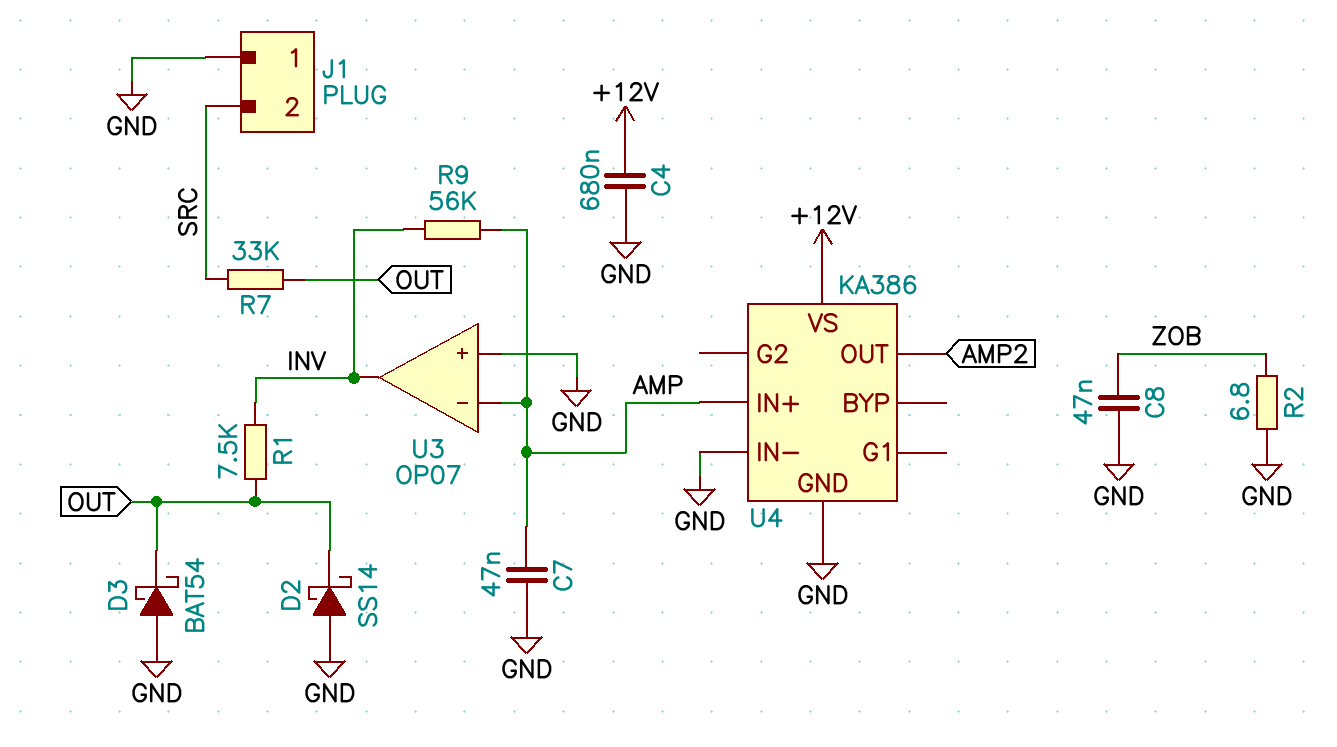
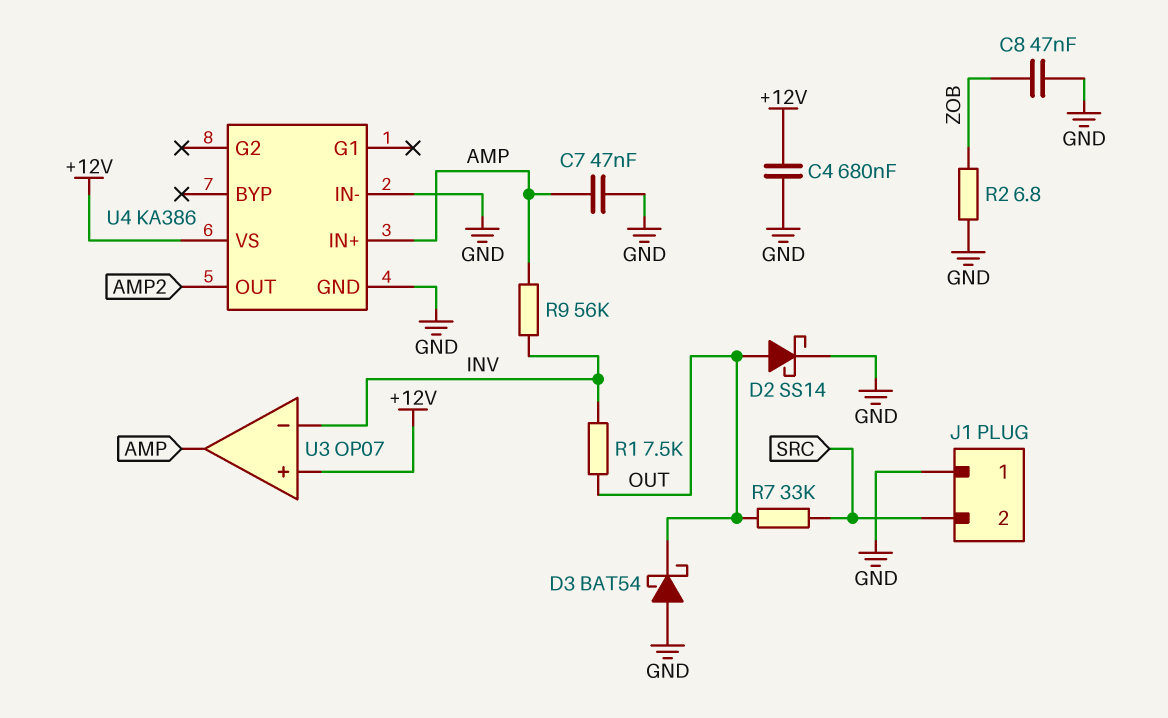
D2: schottky SS14 (A GND, K OUT) -> schottky SS14 (A OUT, K GND)
U3 pin in+: GND -> +12V
U3 pin in-: AMP -> INV
U3 pin out: INV -> AMP

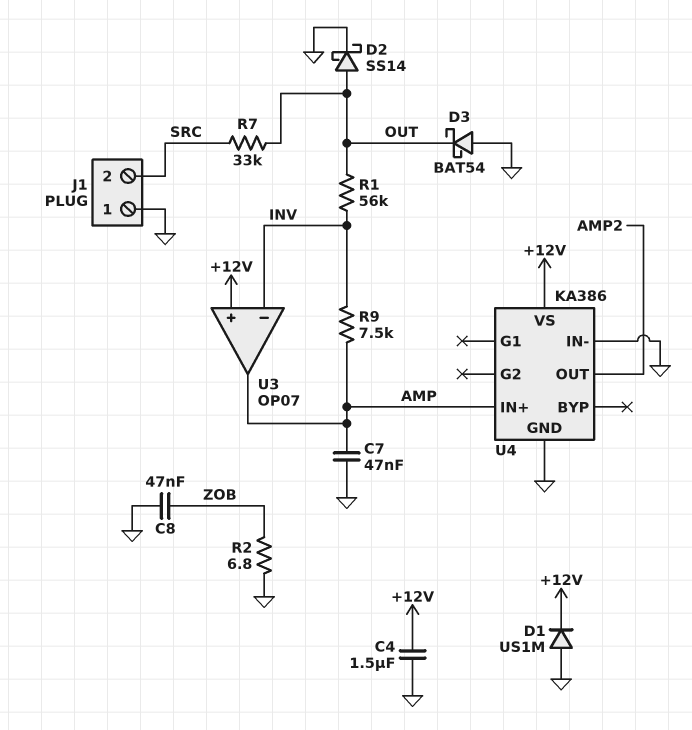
C4: 680nF (+12V, GND) -> 1.5uF (+12V, GND)
D1: none -> diode US1M (A GND, K +12V)
R1: 7.5k (INV, OUT) -> 56k (INV, OUT)
R9: 56k (AMP, INV) -> 7.5k (AMP, INV)

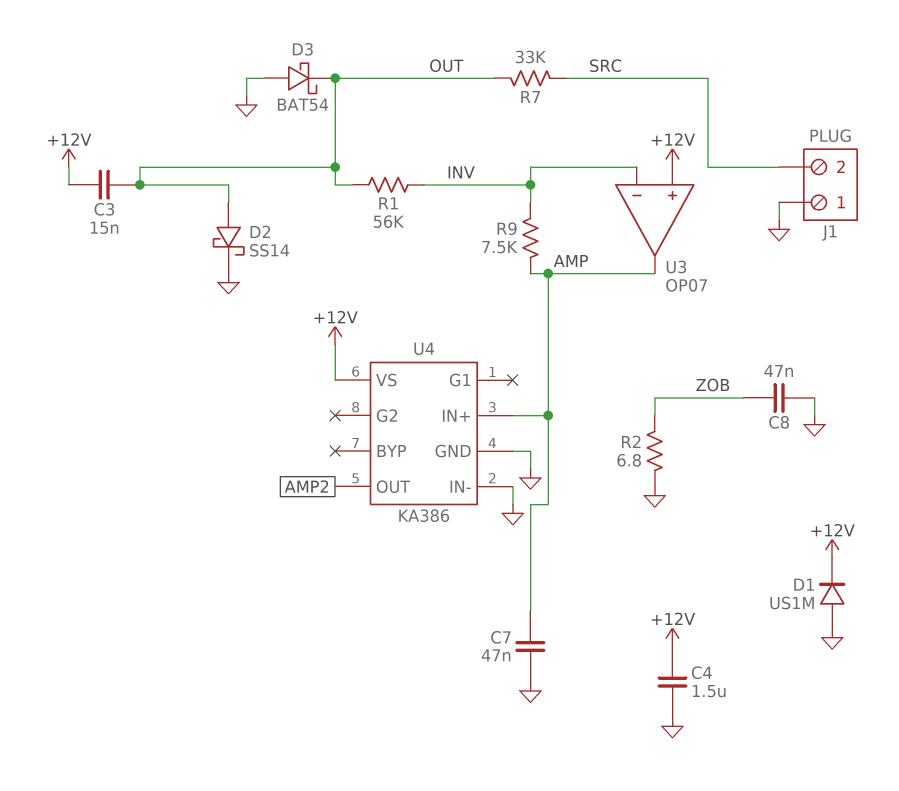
C3: none -> 15nF (+12V, OUT)

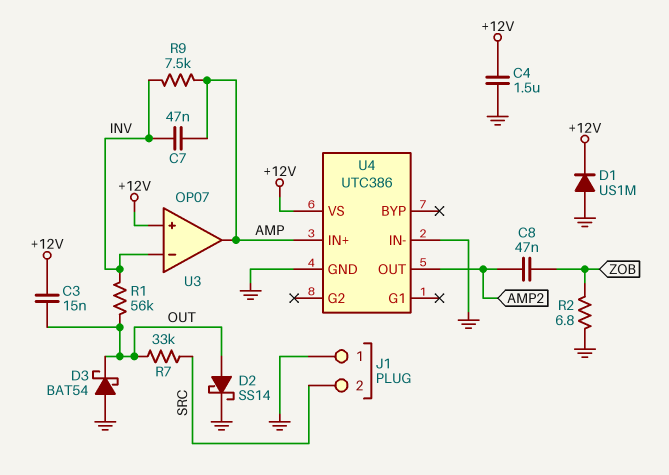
C7: 47nF (AMP, GND) -> 47nF (AMP, INV)
C8: 47nF (GND, ZOB) -> 47nF (AMP2, ZOB)
U4: KA386 -> UTC386

